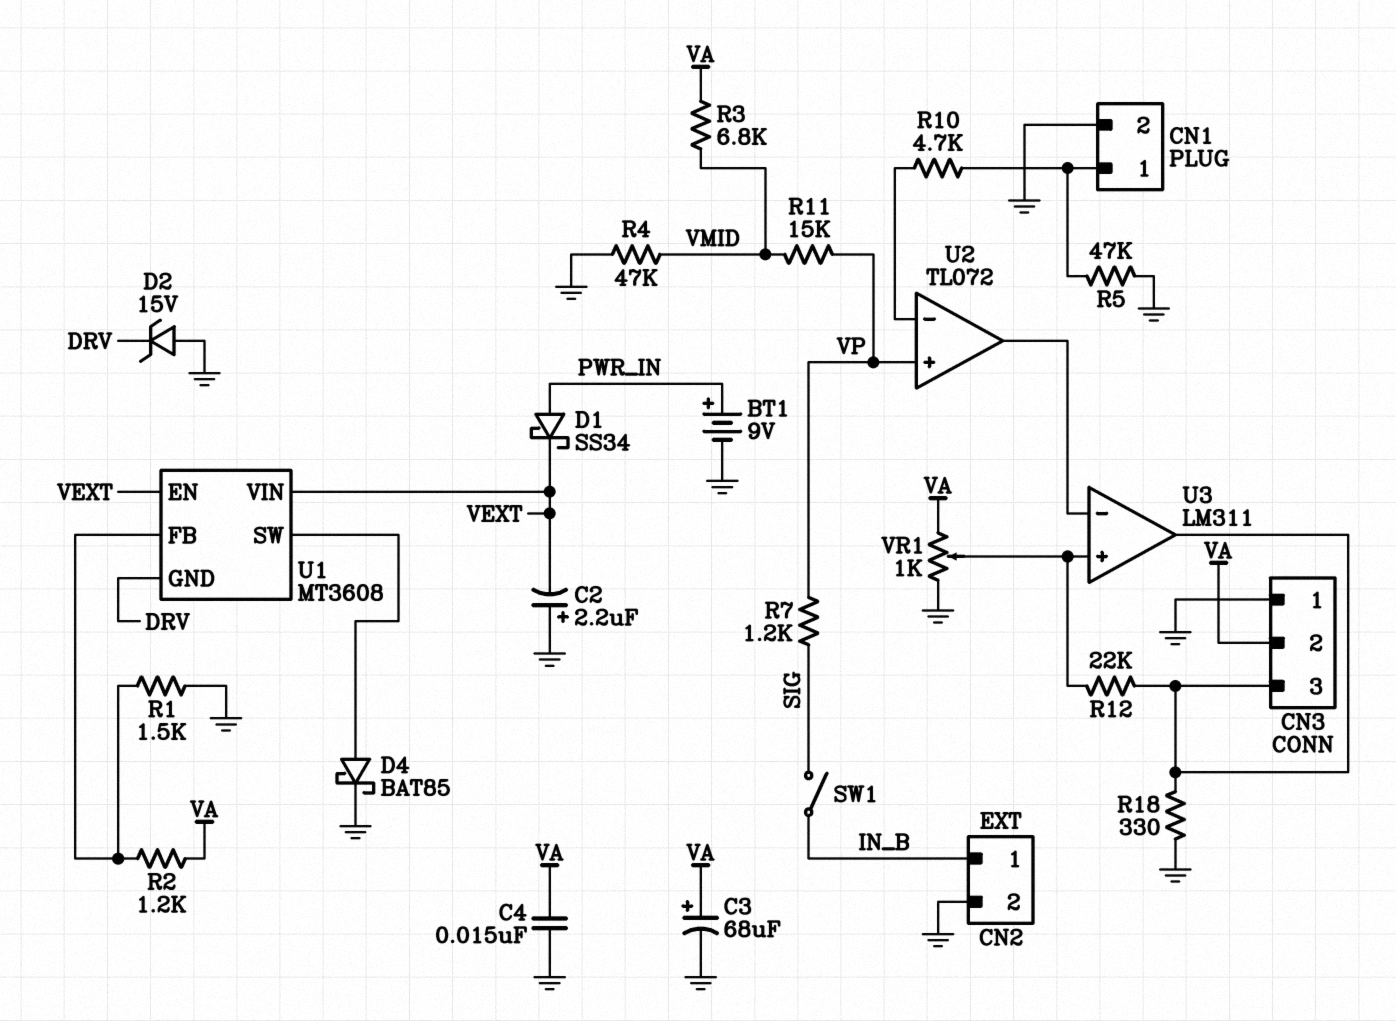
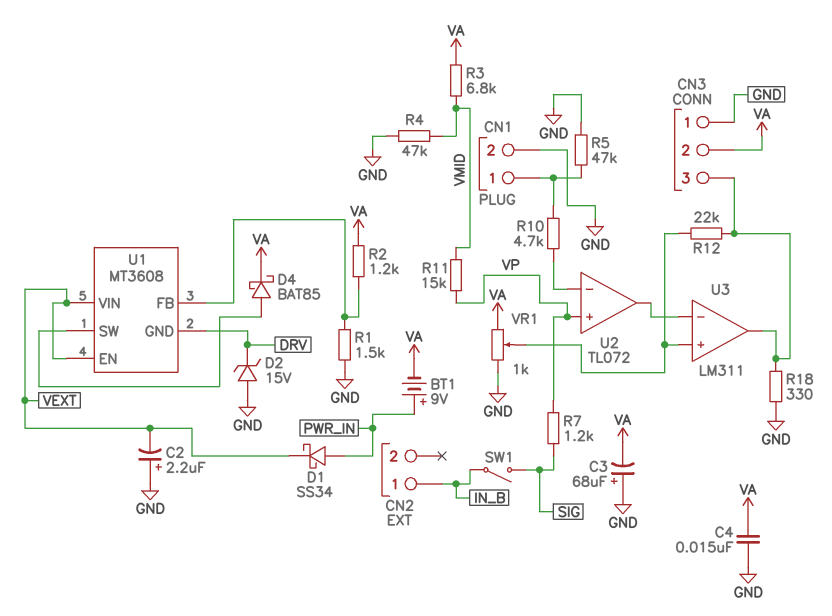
BT1: 9V (plus PWR_IN, minus GND) -> 9V (plus PWR_IN, minus VA)
C3: 68uF (plus VA, minus GND) -> 68uF (plus GND, minus VA)
CN2 pin 2: GND -> none
D4: schottky BAT85 (A U1/SW, K GND) -> schottky BAT85 (A U1/SW, K VA)

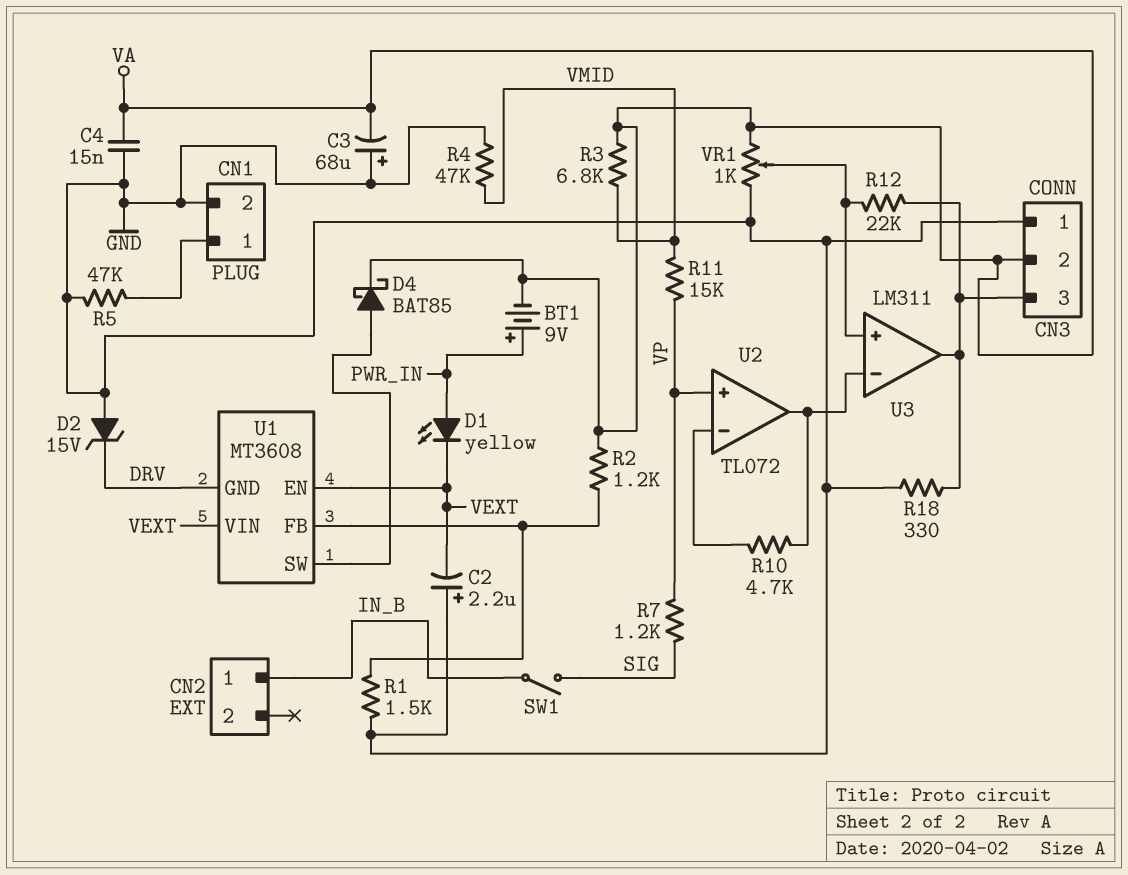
D1: schottky SS34 (A PWR_IN, K VEXT) -> LED yellow (A PWR_IN, K VEXT)
R10: 4.7k (CN1/1, U2/in-) -> 4.7k (U2/in-, U2/out)

